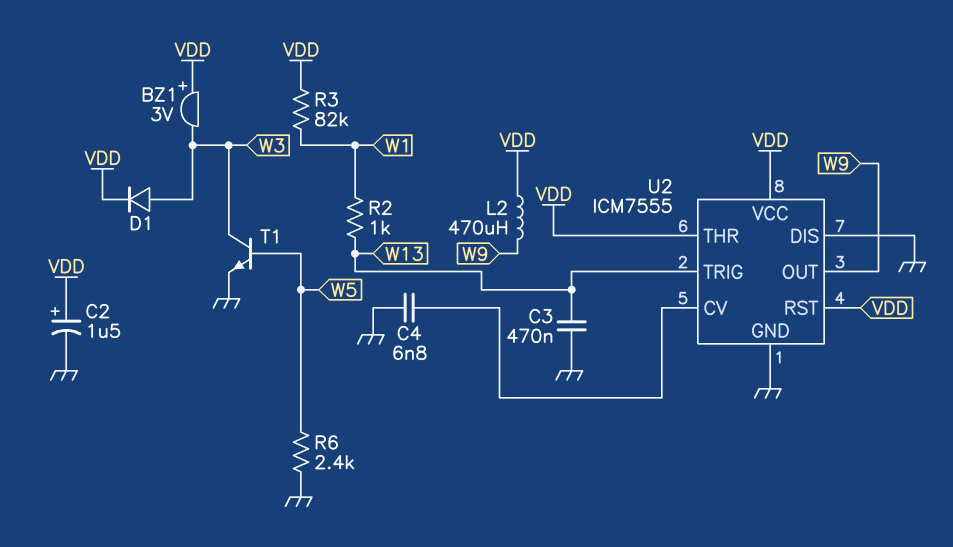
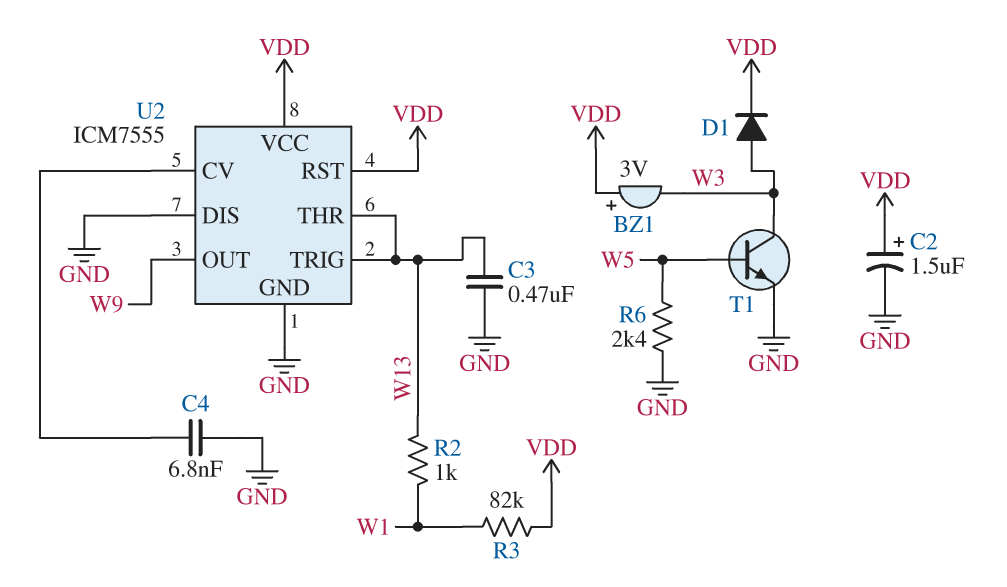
L2: 470uH (VDD, W9) -> none
U2 pin THR: VDD -> W13

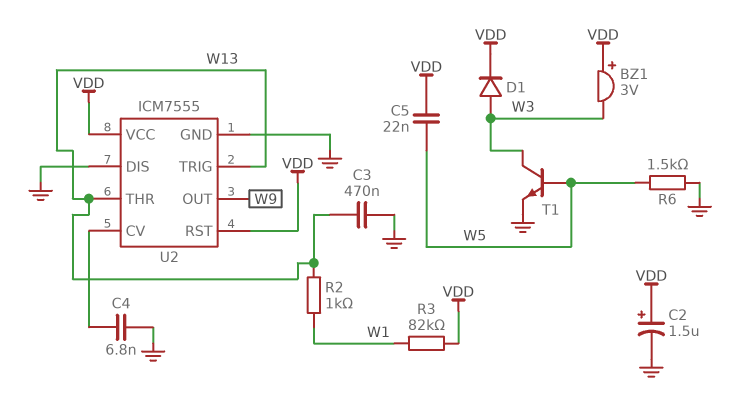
C5: none -> 22nF (VDD, W5)
R6: 2.4k (GND, W5) -> 1.5k (GND, W5)

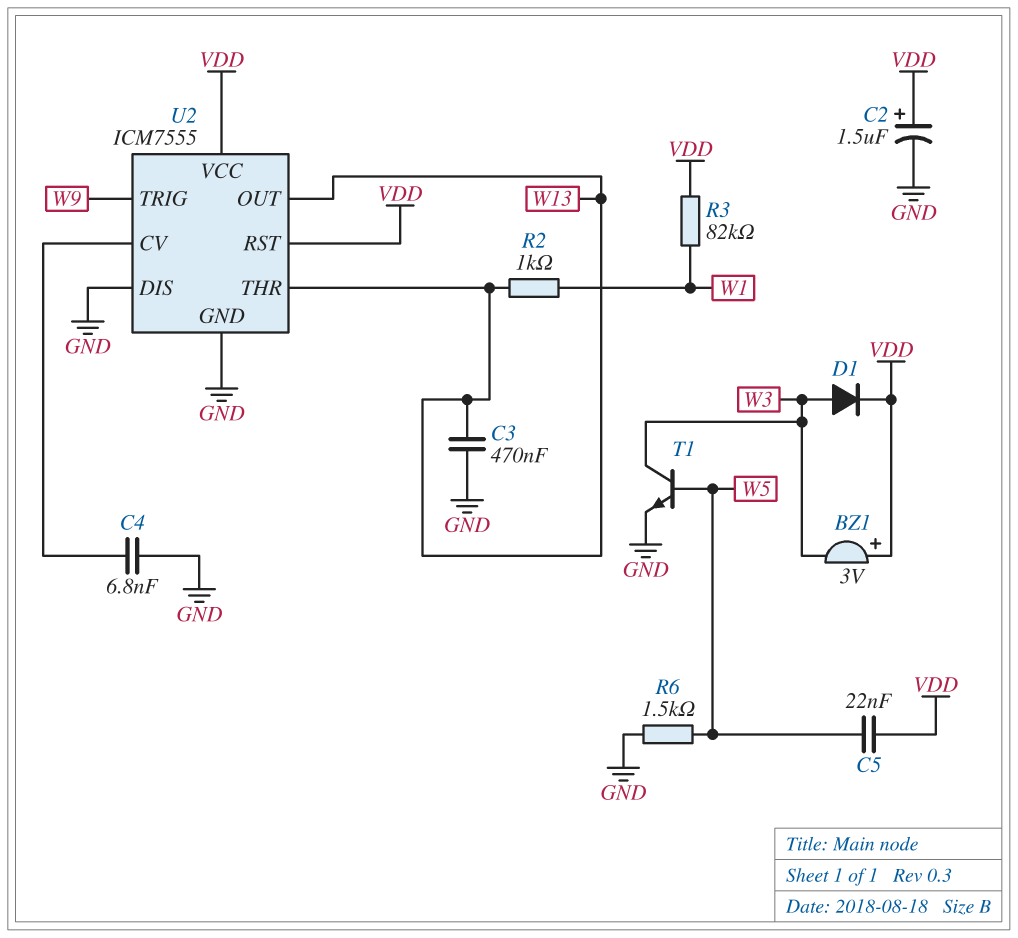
U2 pin OUT: W9 -> W13
U2 pin TRIG: W13 -> W9

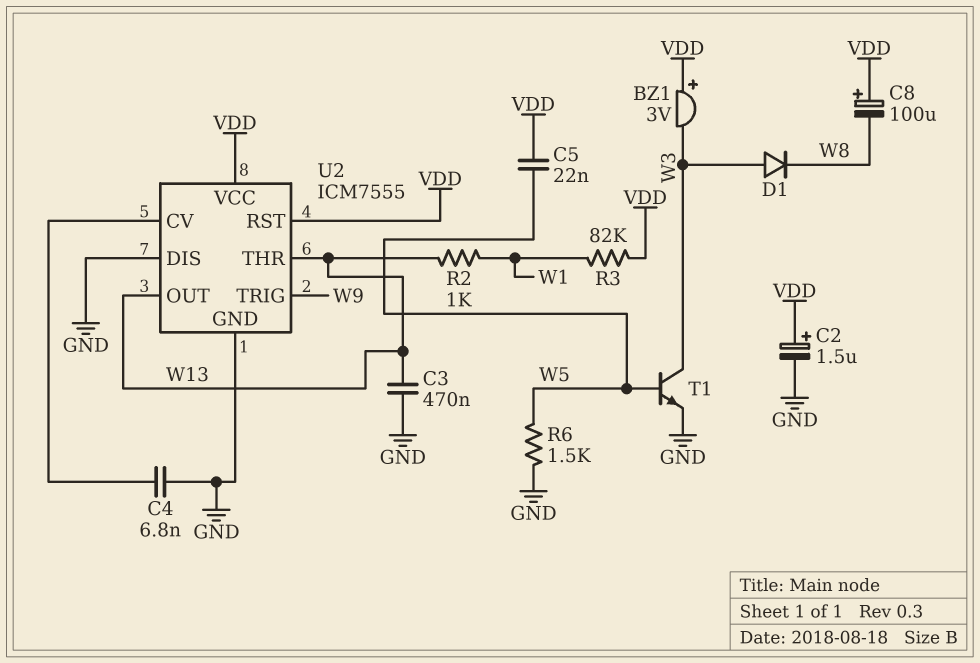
C8: none -> 100uF (plus VDD, minus W8)
D1: diode (A W3, K VDD) -> diode (A W3, K W8)

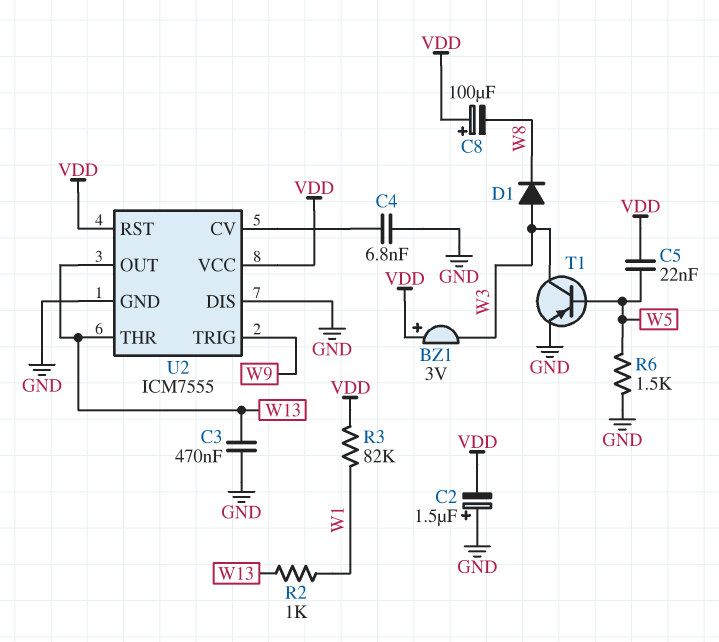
C2: 1.5uF (plus VDD, minus GND) -> 1.5uF (plus GND, minus VDD)
T1: NPN (B W5, C W3, E GND) -> PNP (B W5, C W3, E GND)

